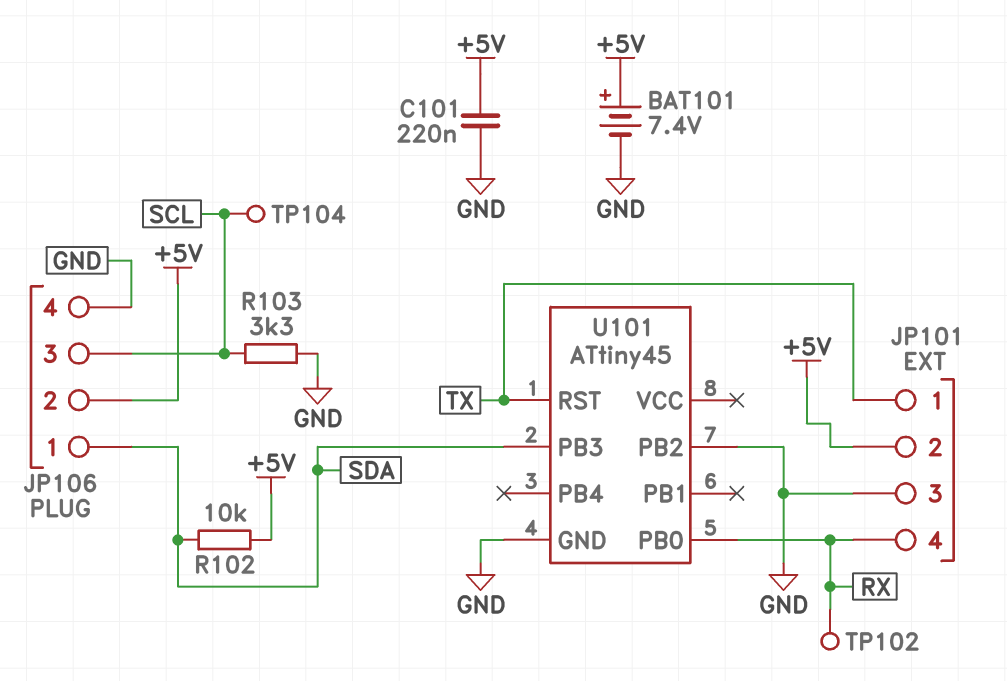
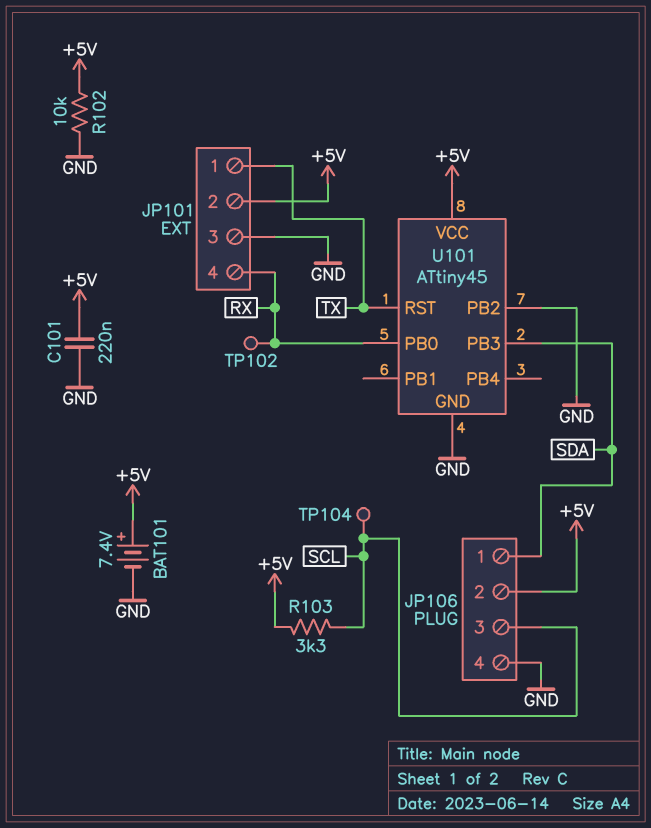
R102: 10k (+5V, SDA) -> 10k (+5V, GND)
R103: 3.3k (GND, SCL) -> 3.3k (+5V, SCL)
U101 pin VCC: none -> +5V

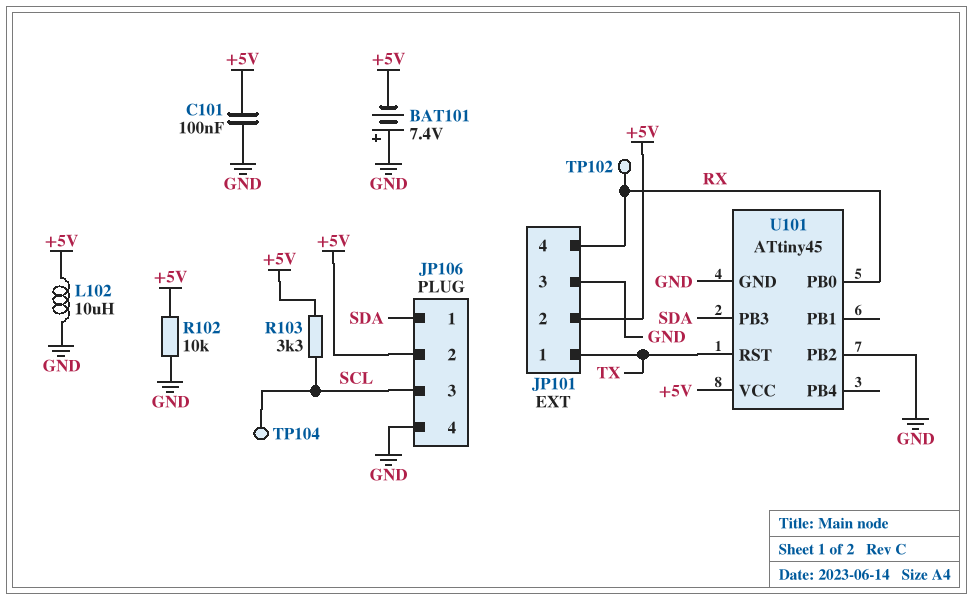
BAT101: 7.4V (plus +5V, minus GND) -> 7.4V (plus GND, minus +5V)
C101: 220nF (+5V, GND) -> 100nF (+5V, GND)
L102: none -> 10uH (+5V, GND)

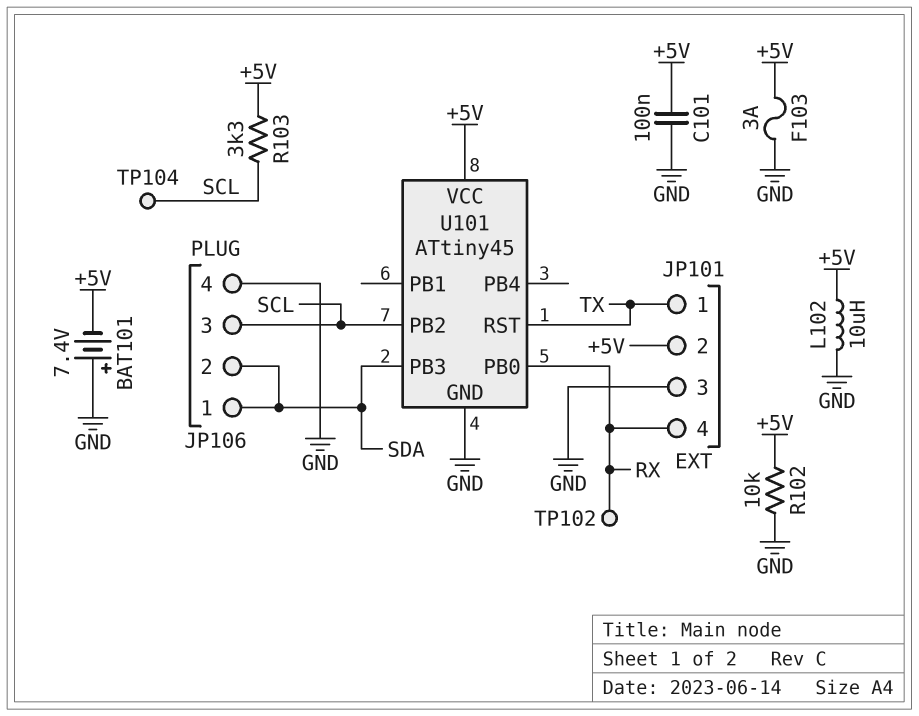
F103: none -> 3A (+5V, GND)
JP106 pin 2: +5V -> SDA
U101 pin PB2: GND -> SCL

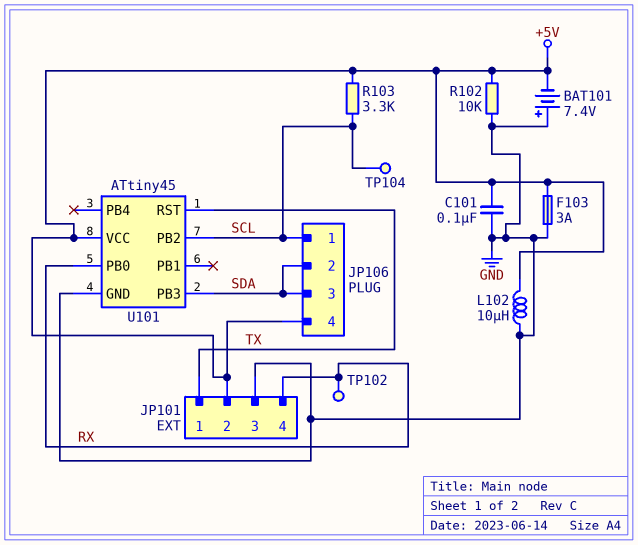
JP106 pin 1: SDA -> SCL
JP106 pin 3: SCL -> SDA
JP106 pin 4: GND -> +5V

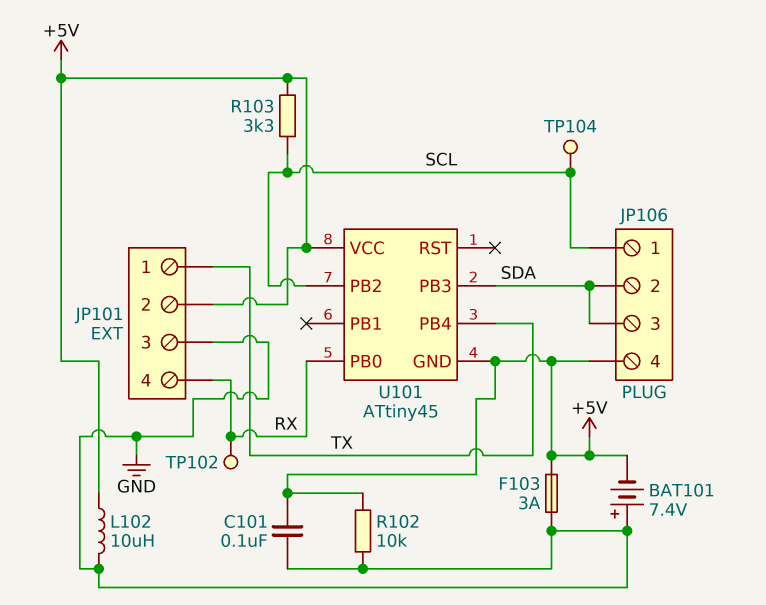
U101 pin GND: GND -> +5V
U101 pin PB4: none -> TX
U101 pin RST: TX -> none

